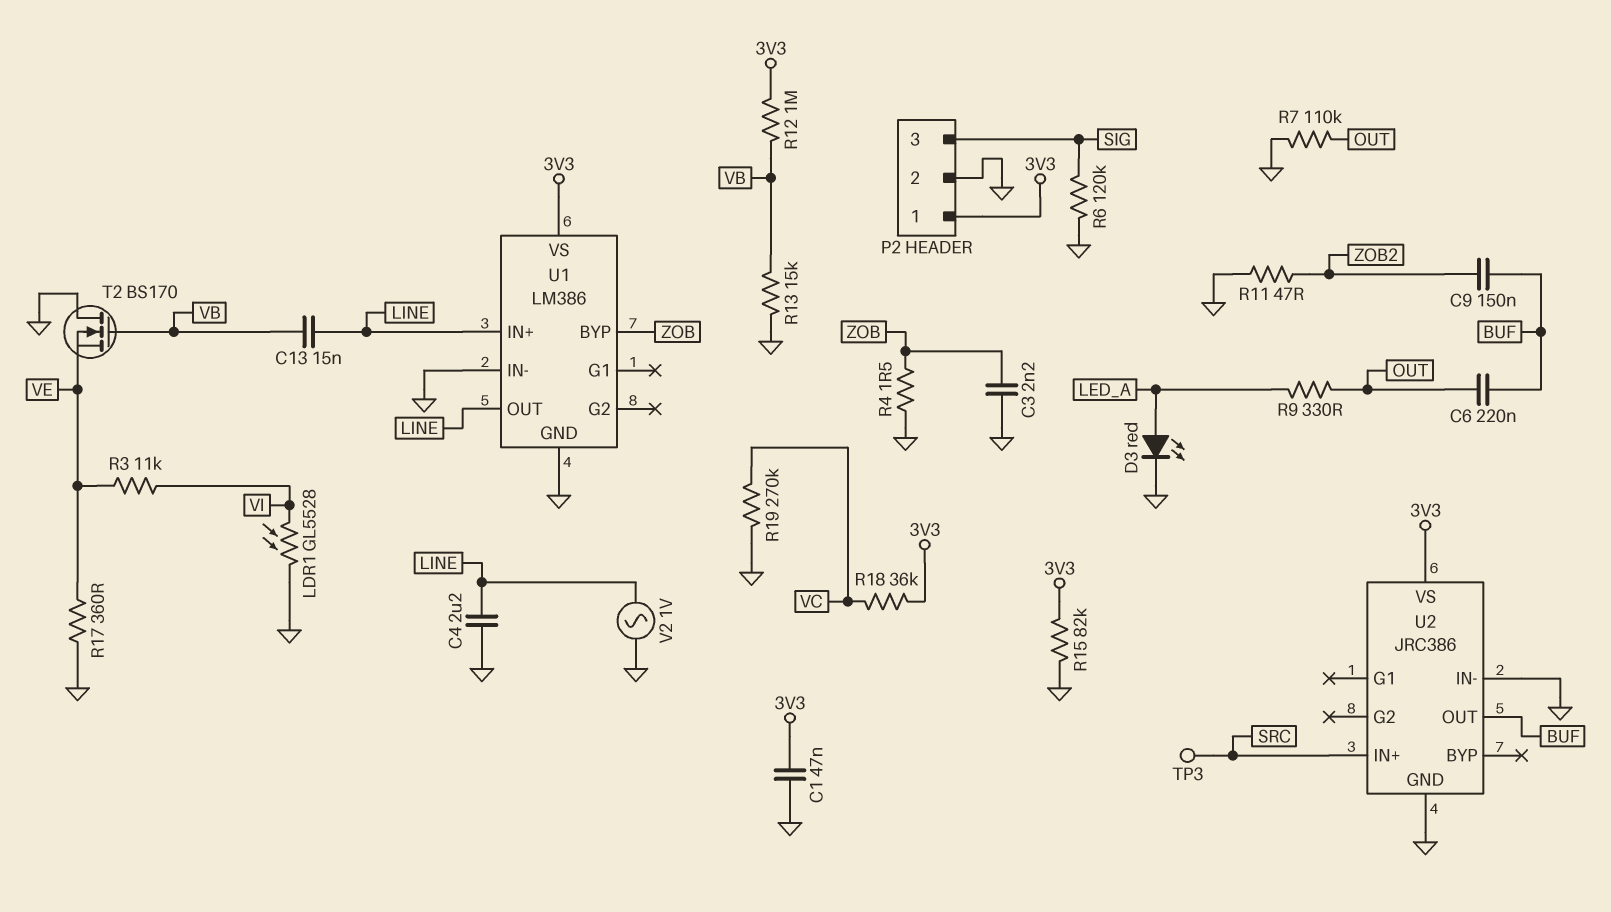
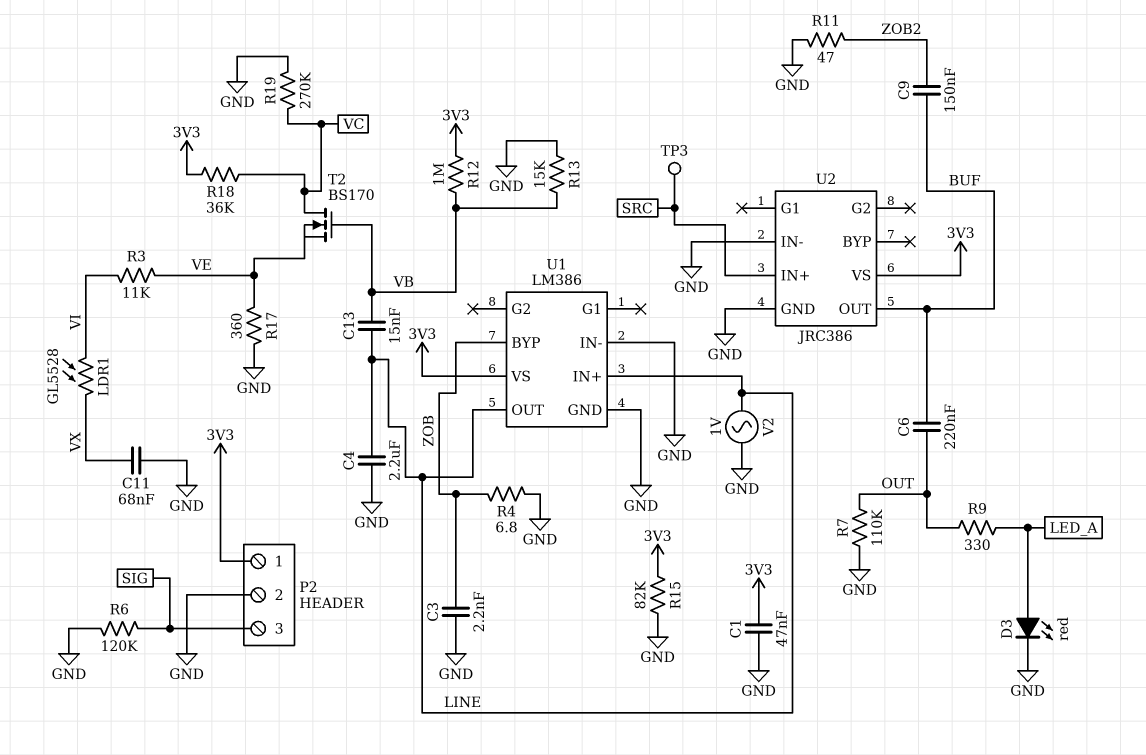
C11: none -> 68nF (GND, VX)
LDR1: GL5528 (GND, VI) -> GL5528 (VI, VX)
R4: 1.5 (GND, ZOB) -> 6.8 (GND, ZOB)
T2: NMOS BS170 (G VB, D GND, S VE) -> NMOS BS170 (G VB, D VC, S VE)

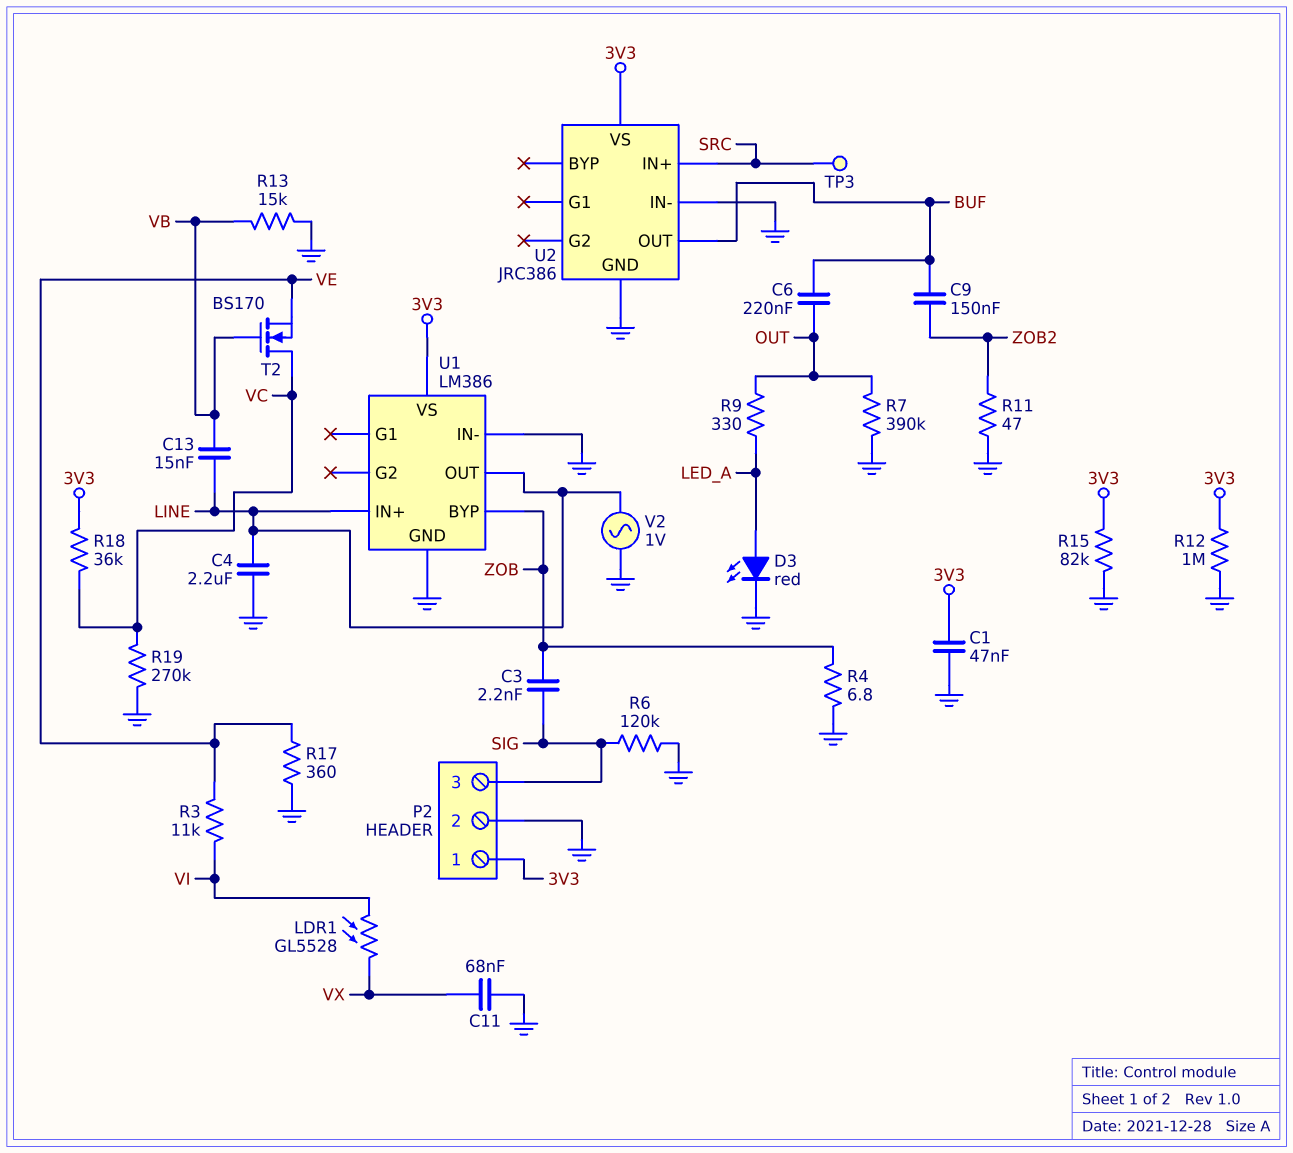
C3: 2.2nF (GND, ZOB) -> 2.2nF (SIG, ZOB)
R7: 110k (GND, OUT) -> 390k (GND, OUT)
R12: 1M (3V3, VB) -> 1M (3V3, GND)

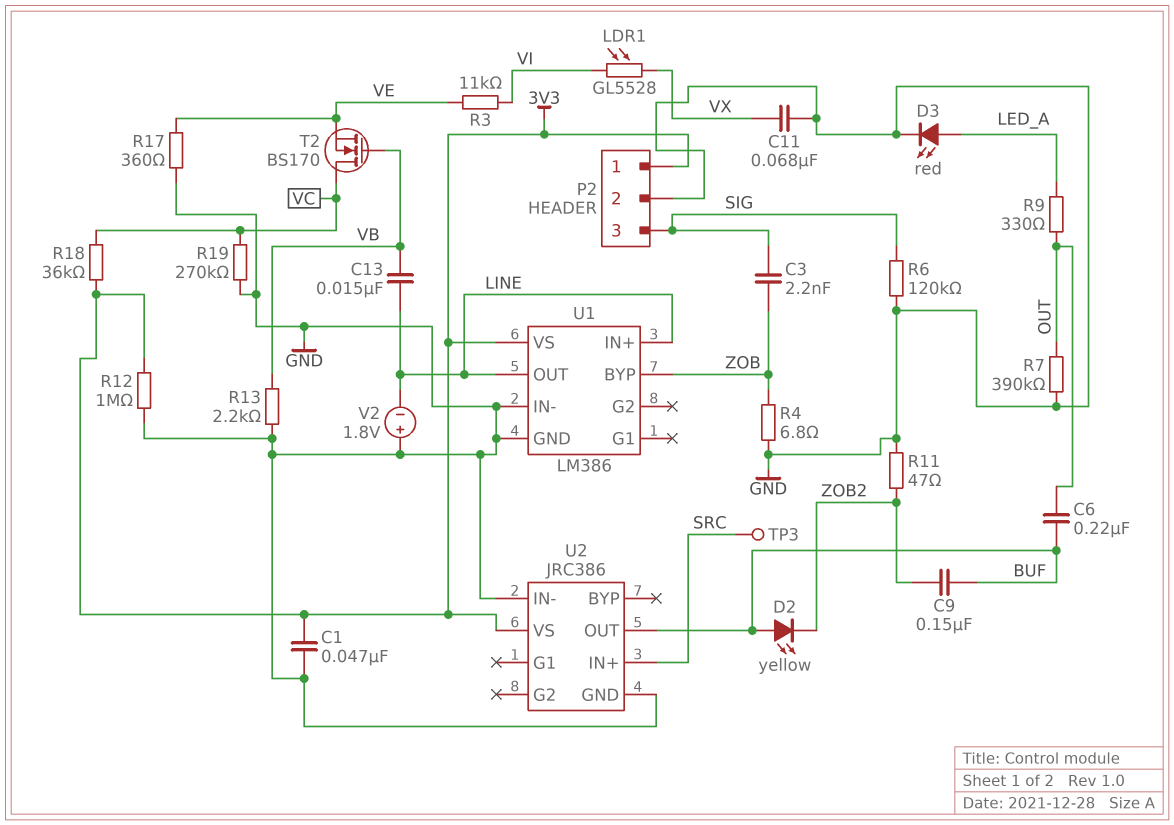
C4: 2.2uF (GND, LINE) -> none
D2: none -> LED yellow (A BUF, K ZOB2)
R13: 15k (GND, VB) -> 2.2k (GND, VB)
R15: 82k (3V3, GND) -> none
V2: AC 1V (GND, LINE) -> 1.8V (plus GND, minus LINE)

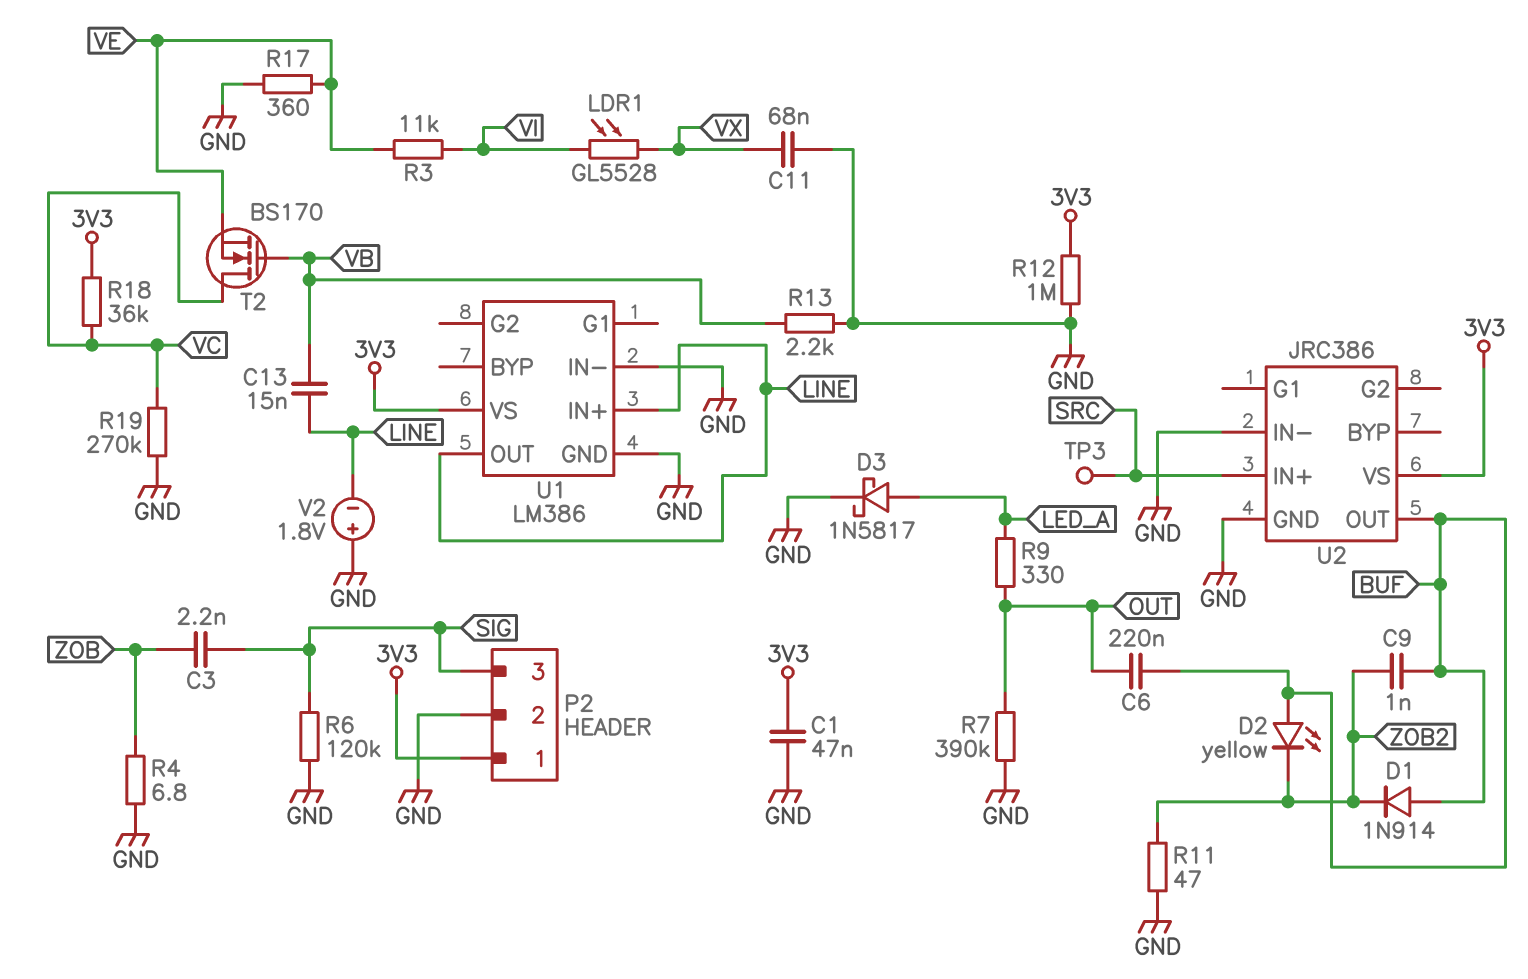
C9: 150nF (BUF, ZOB2) -> 1nF (BUF, ZOB2)
D1: none -> diode 1N914 (A BUF, K ZOB2)
D3: LED red (A LED_A, K GND) -> schottky 1N5817 (A LED_A, K GND)
U1 pin BYP: ZOB -> none

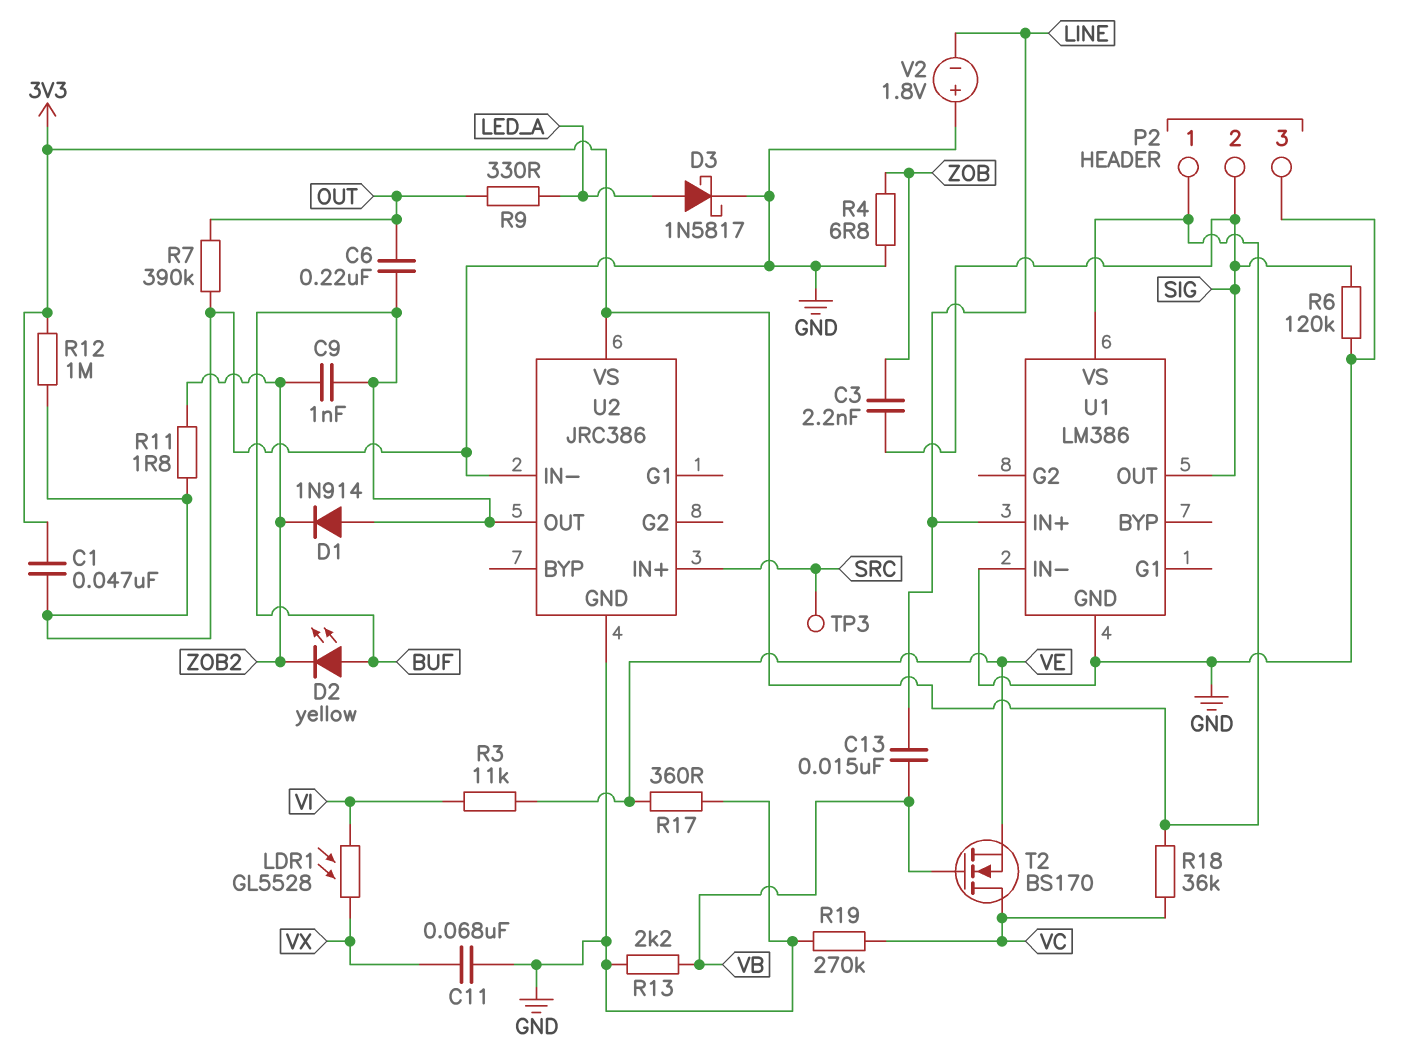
P2 pin 2: GND -> SIG
P2 pin 3: SIG -> GND
R11: 47 (GND, ZOB2) -> 1.8 (GND, ZOB2)
U1 pin OUT: LINE -> SIG

